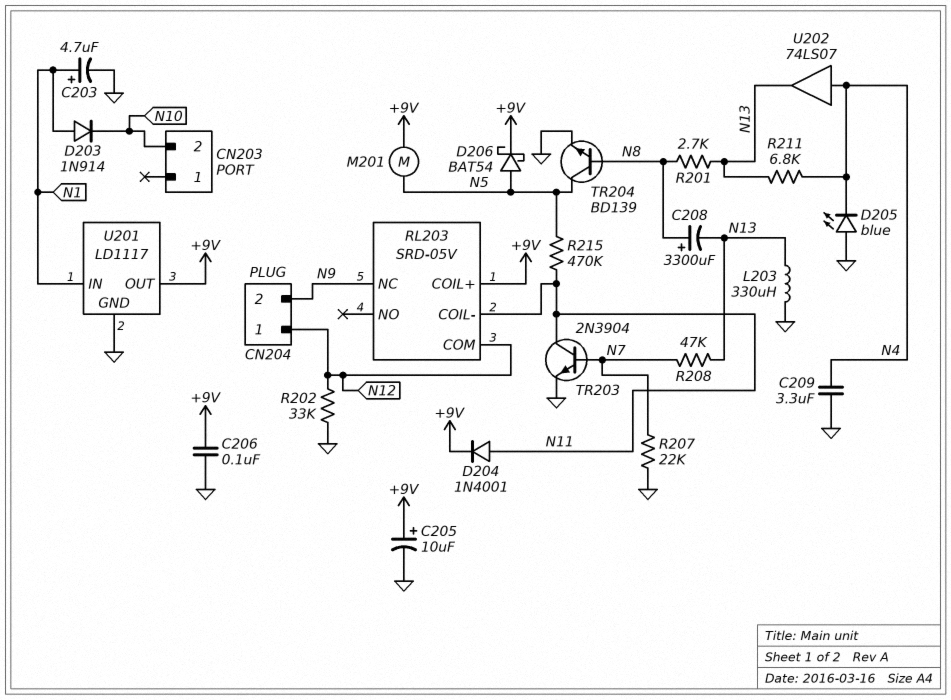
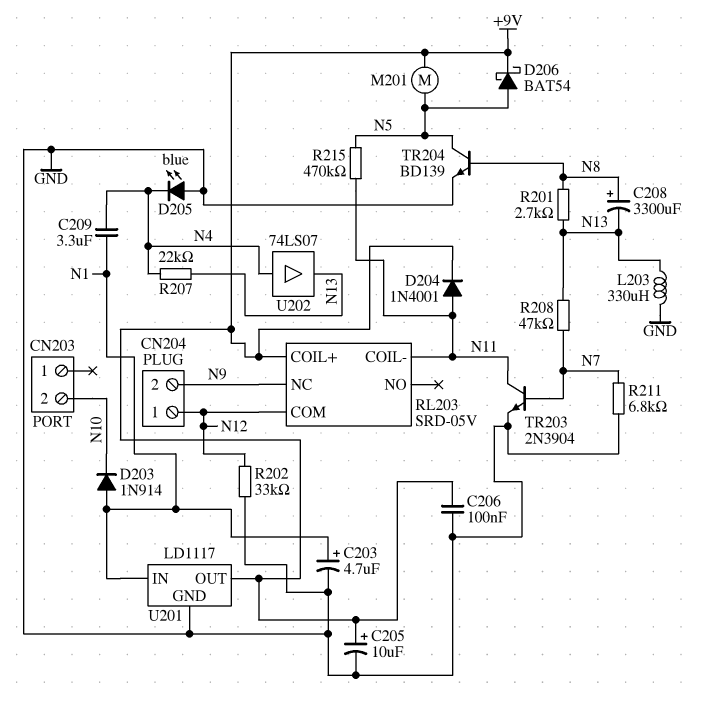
C209: 3.3uF (GND, N4) -> 3.3uF (N1, N4)
R207: 22k (GND, N7) -> 22k (N4, N13)
R211: 6.8k (N4, N13) -> 6.8k (GND, N7)

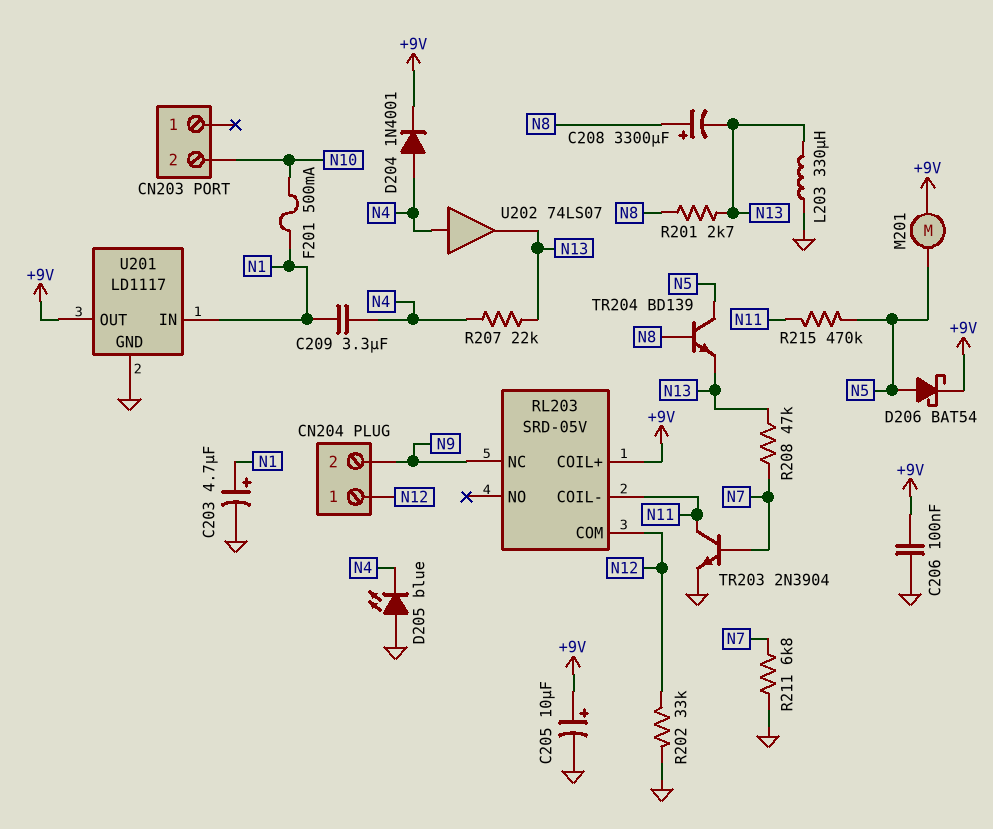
D203: diode 1N914 (A N1, K N10) -> none
D204: diode 1N4001 (A N11, K +9V) -> diode 1N4001 (A N4, K +9V)
F201: none -> 500mA (N1, N10)
TR204: NPN BD139 (B N8, C N5, E GND) -> NPN BD139 (B N8, C N5, E N13)

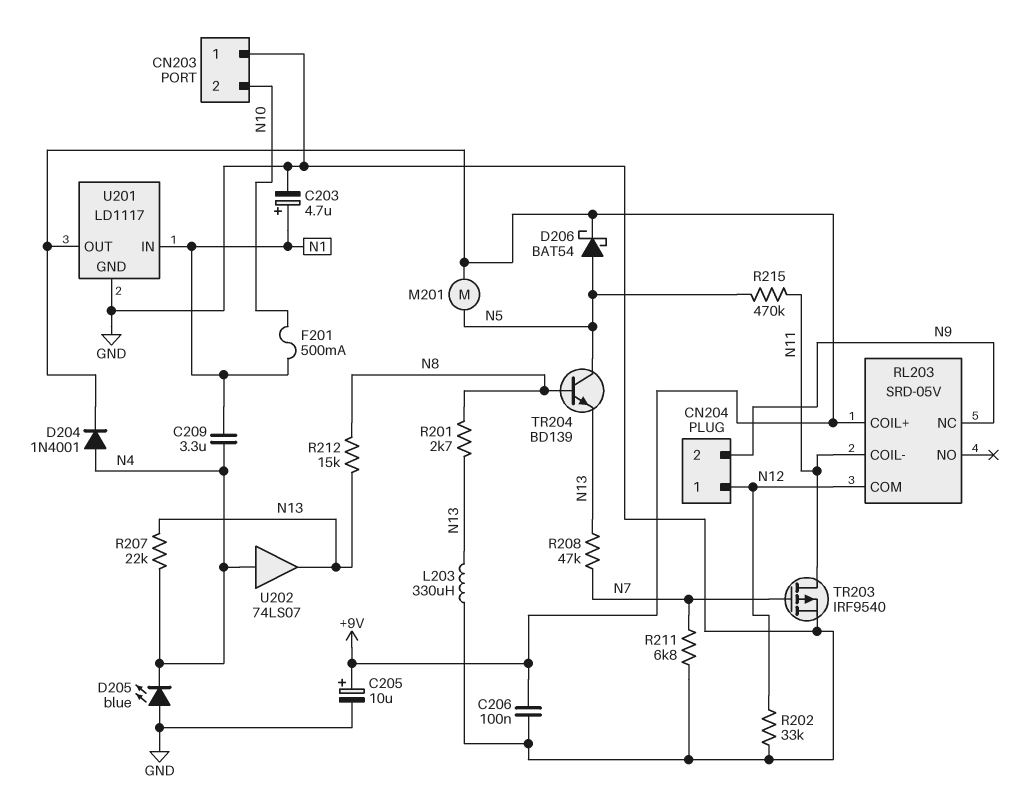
C208: 3300uF (plus N8, minus N13) -> none
CN203 pin 1: none -> GND
R212: none -> 15k (N8, N13)
TR203: NPN 2N3904 (B N7, C N11, E GND) -> PMOS IRF9540 (G N7, D N11, S GND)

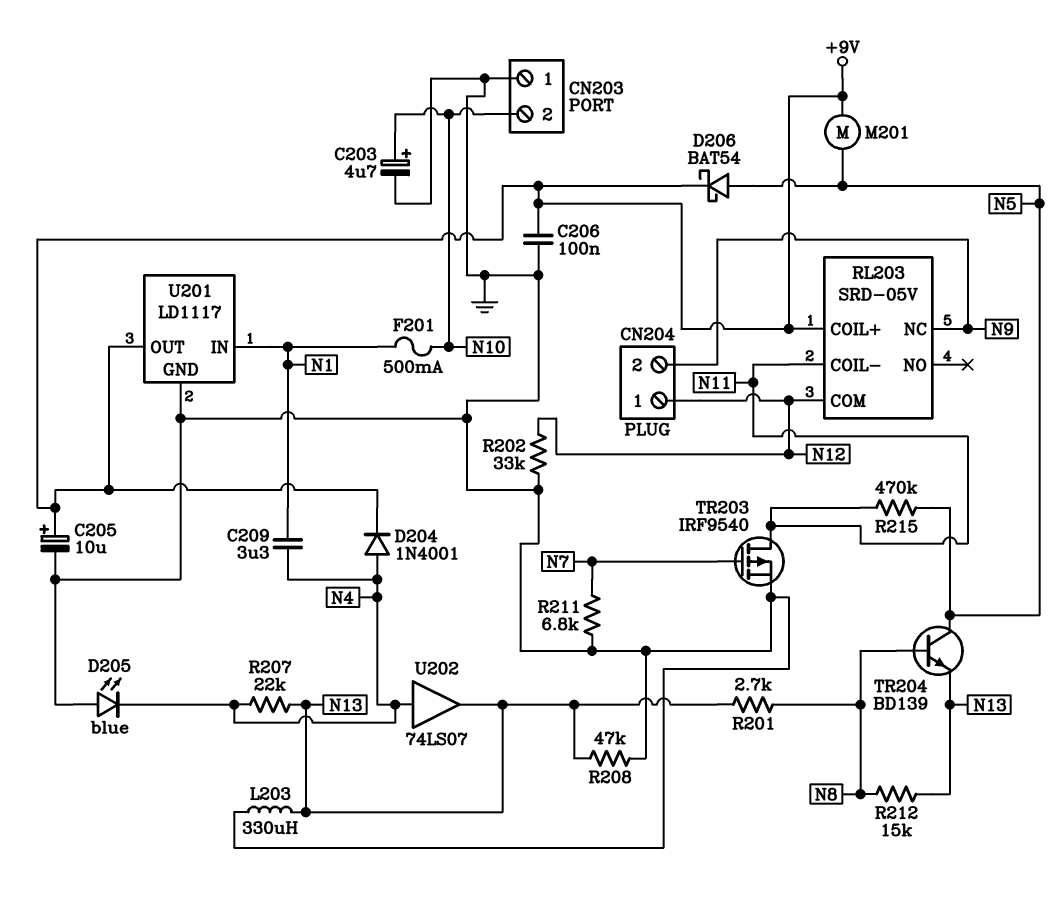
C203: 4.7uF (plus N1, minus GND) -> 4.7uF (plus N10, minus GND)
R208: 47k (N7, N13) -> 47k (GND, N13)

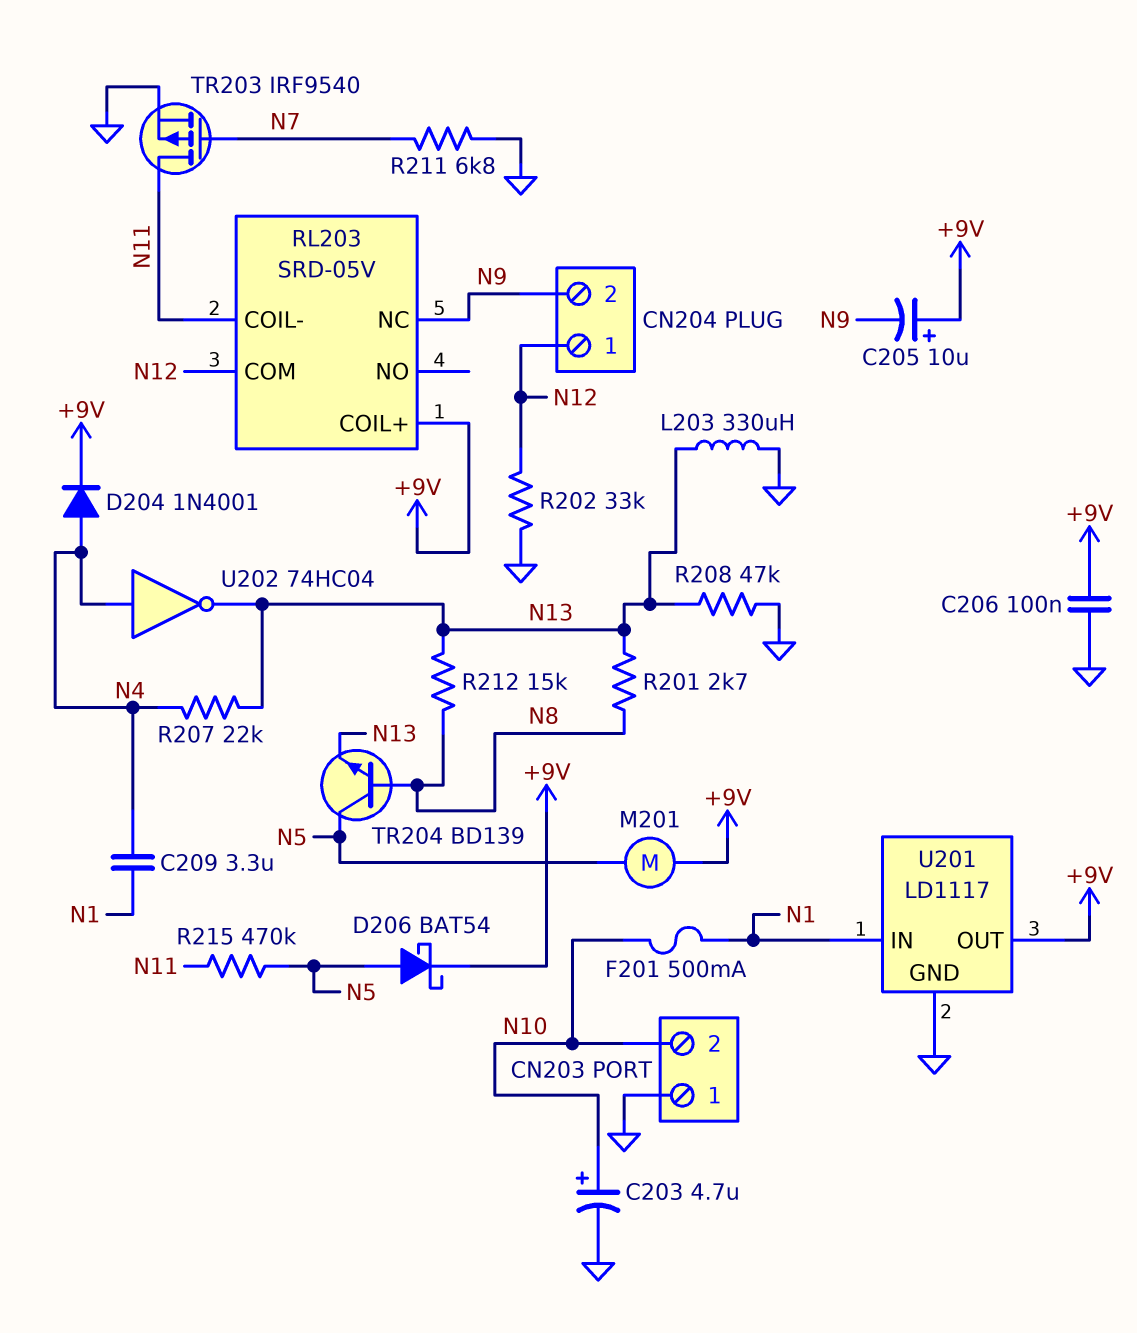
C205: 10uF (plus +9V, minus GND) -> 10uF (plus +9V, minus N9)
D205: LED blue (A GND, K N4) -> none
U202: buffer 74LS07 (in N4, out N13) -> NOT 74HC04 (in N4, out N13)

